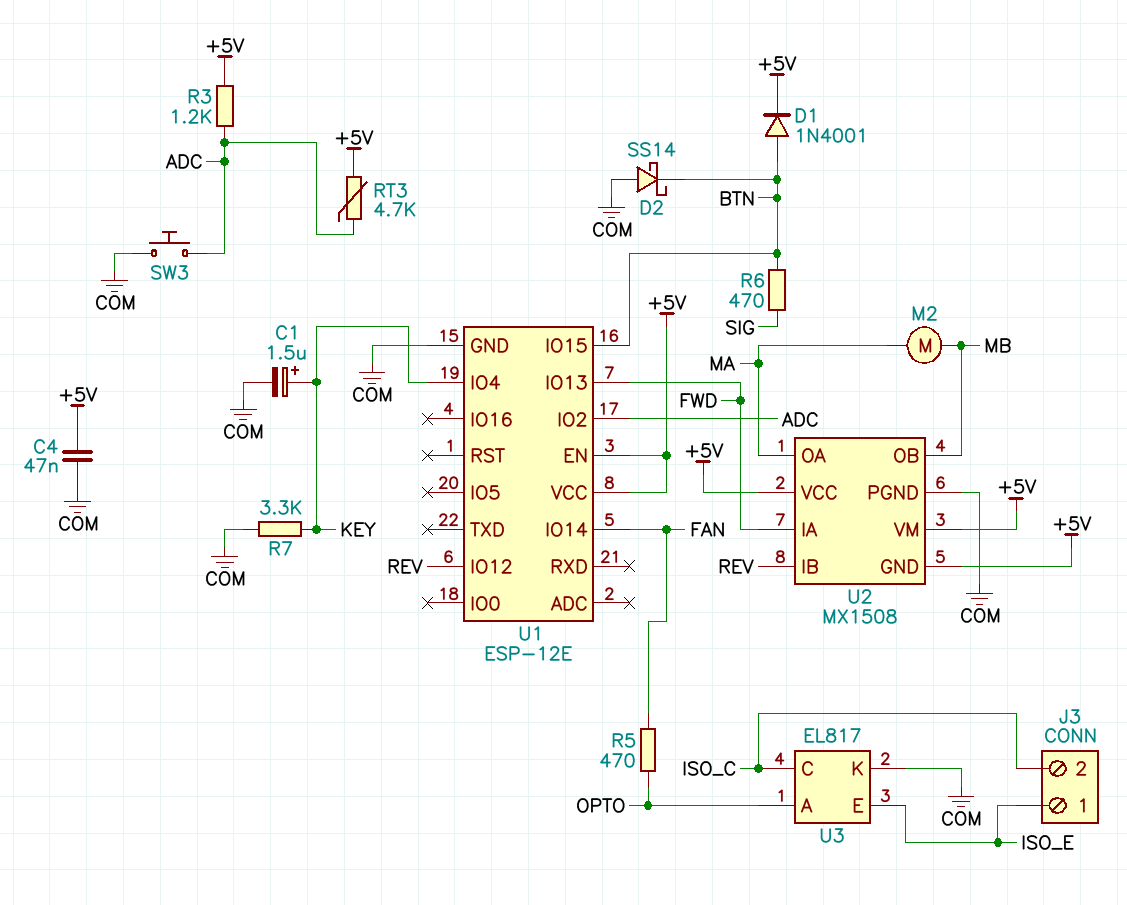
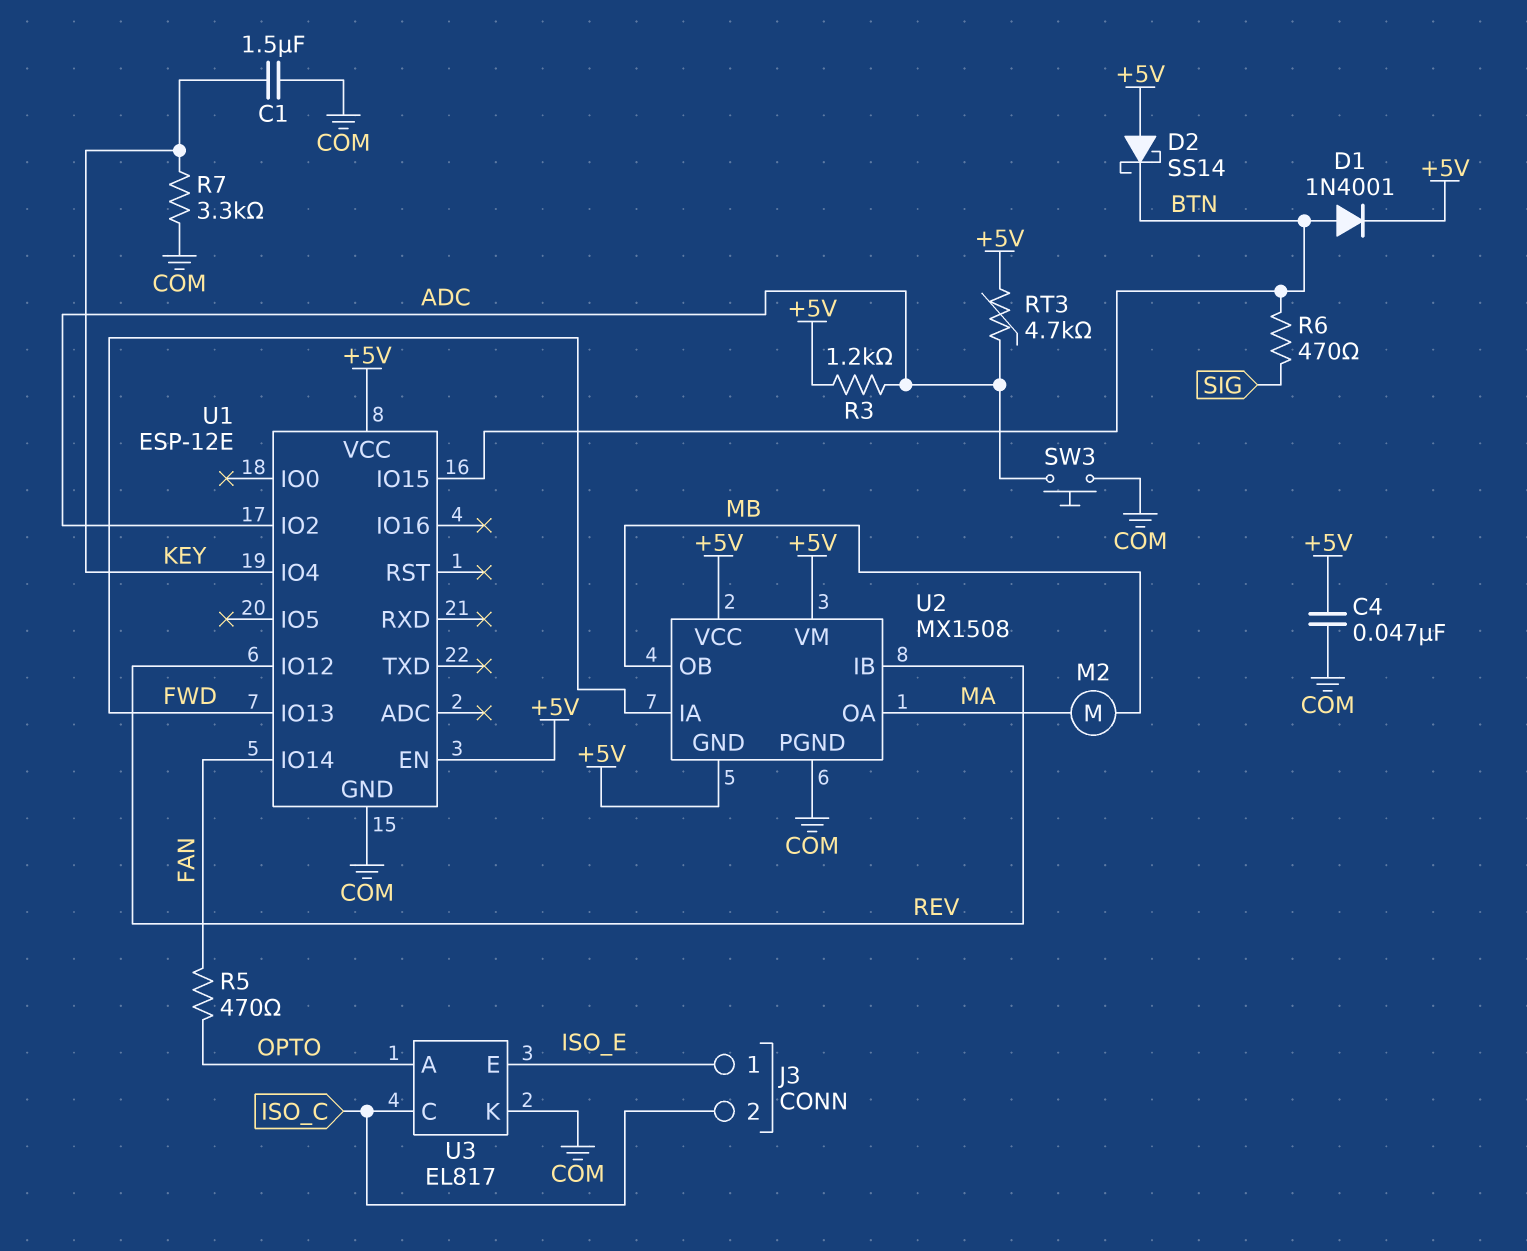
C1: 1.5uF (plus KEY, minus COM) -> 1.5uF (COM, KEY)
D2: schottky SS14 (A COM, K BTN) -> schottky SS14 (A +5V, K BTN)

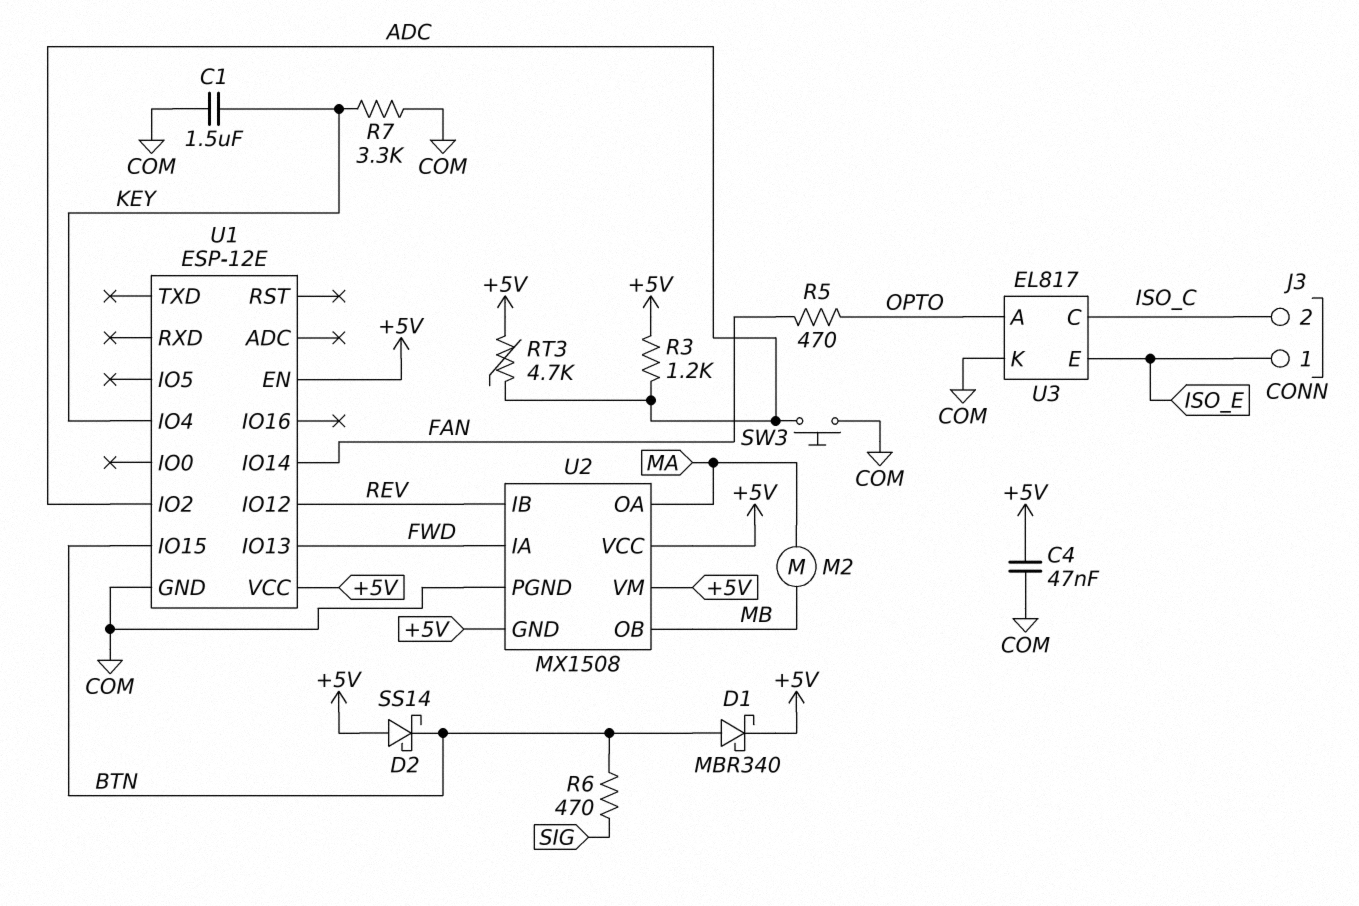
D1: diode 1N4001 (A BTN, K +5V) -> schottky MBR340 (A BTN, K +5V)

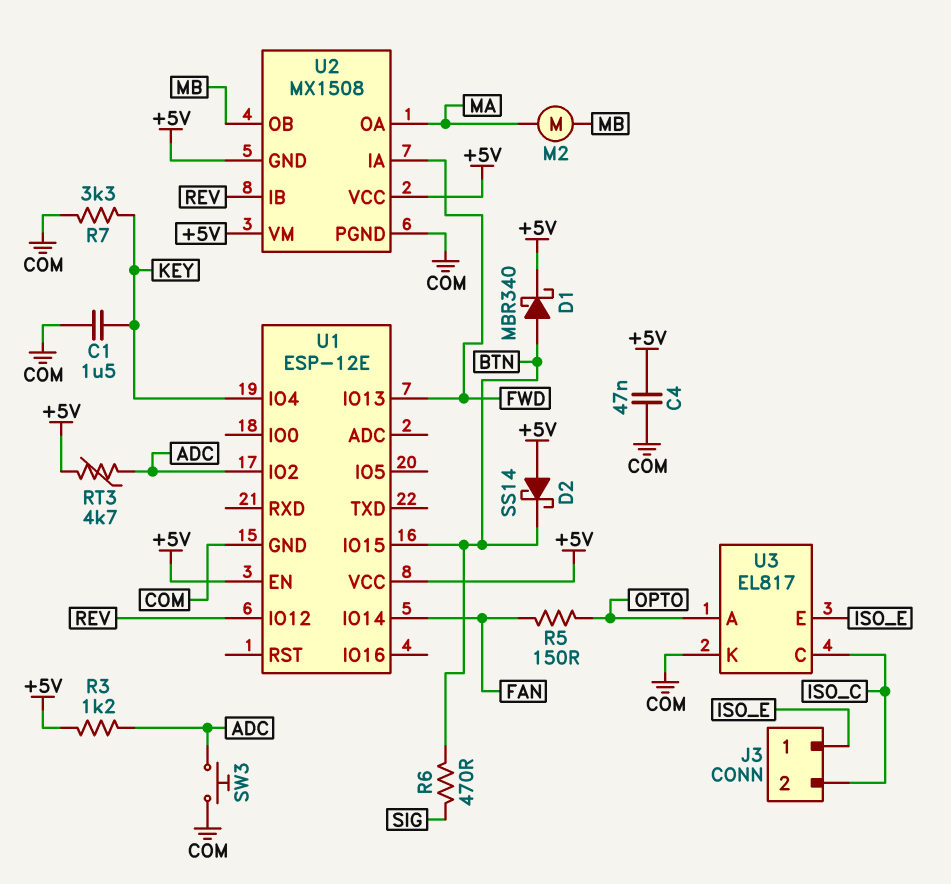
R5: 470 (FAN, OPTO) -> 150 (FAN, OPTO)

